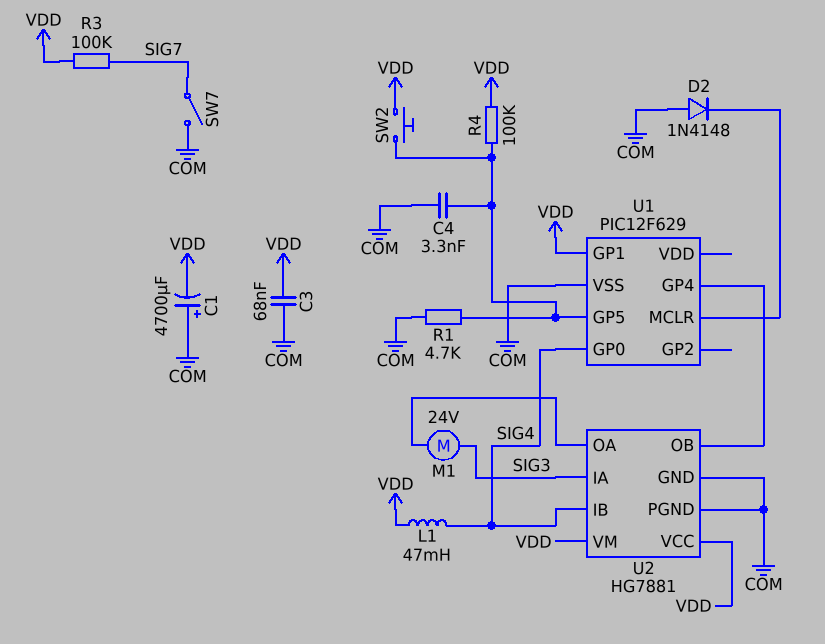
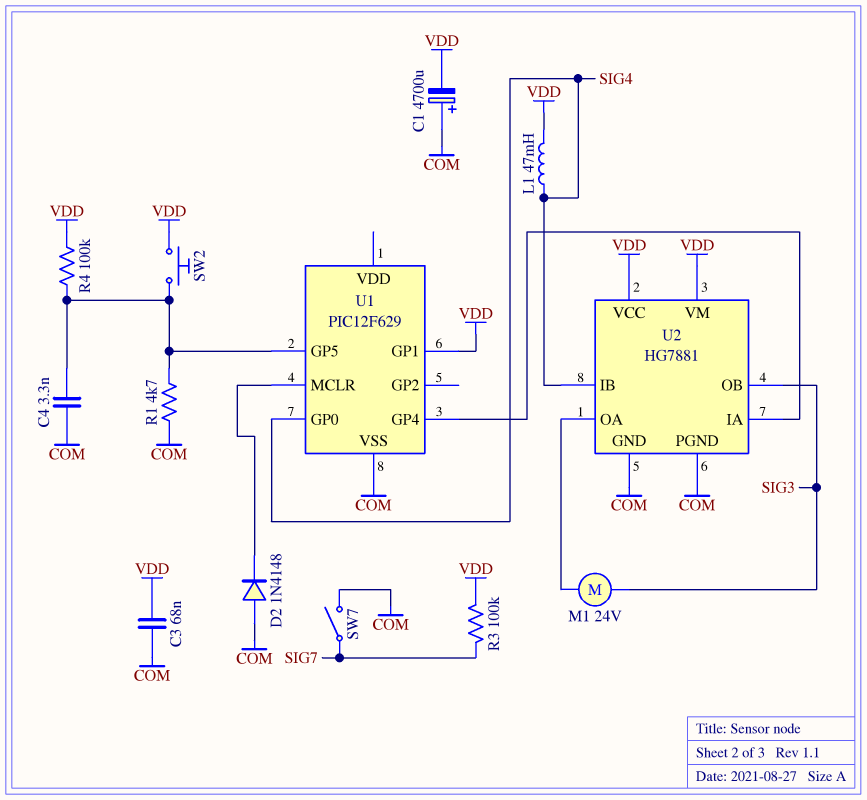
U2 pin IA: SIG3 -> U1/GP4
U2 pin OB: U1/GP4 -> SIG3

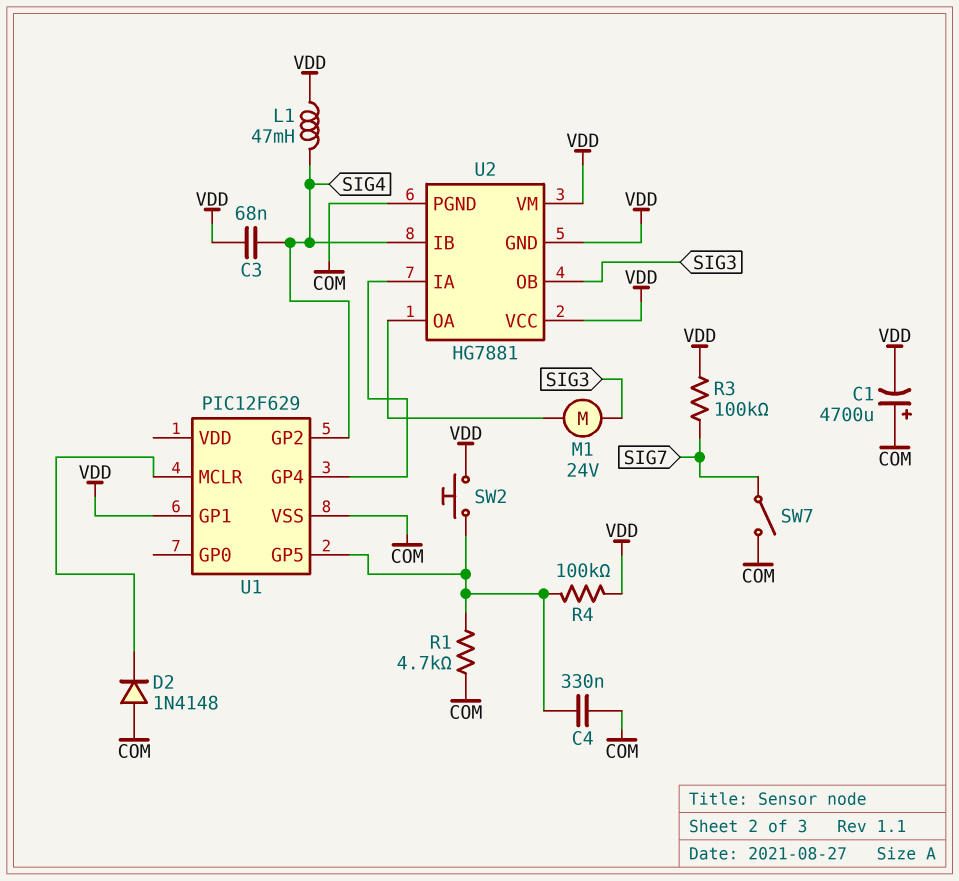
C3: 68nF (COM, VDD) -> 68nF (SIG4, VDD)
C4: 3.3nF (COM, U1/GP5) -> 330nF (COM, U1/GP5)
U1 pin GP0: SIG4 -> none
U1 pin GP2: none -> SIG4
U2 pin GND: COM -> VDD

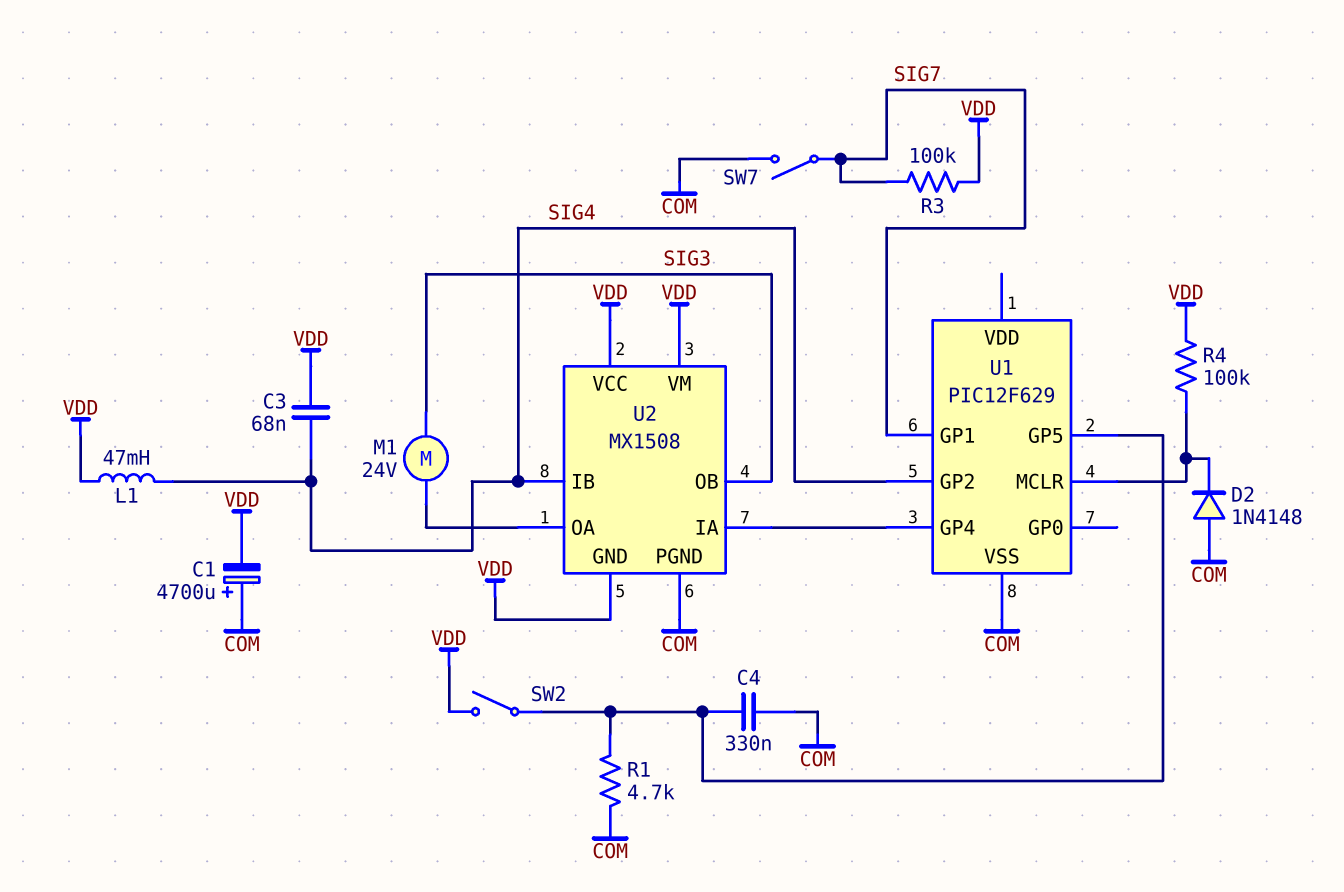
R4: 100k (U1/GP5, VDD) -> 100k (U1/MCLR, VDD)
SW2: button (U1/GP5, VDD) -> switch (U1/GP5, VDD)
U1 pin GP1: VDD -> SIG7
U2: HG7881 -> MX1508

